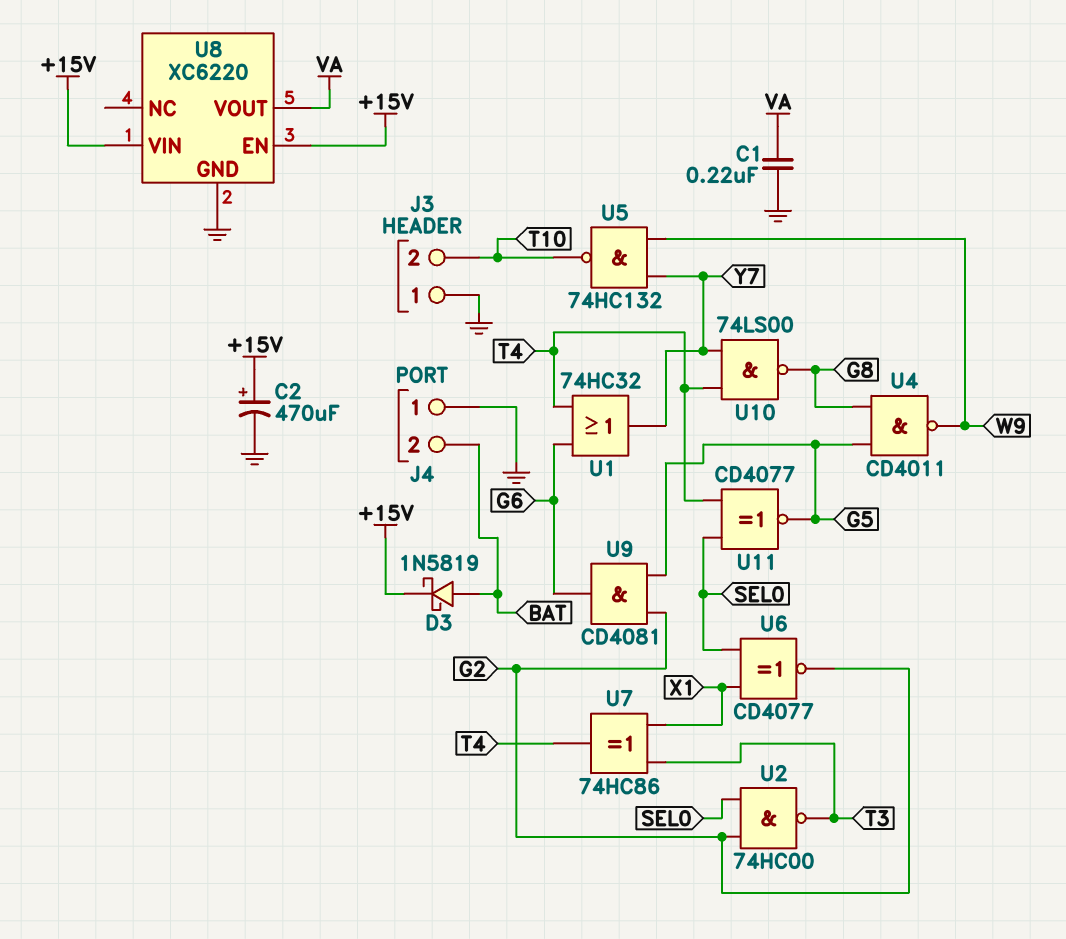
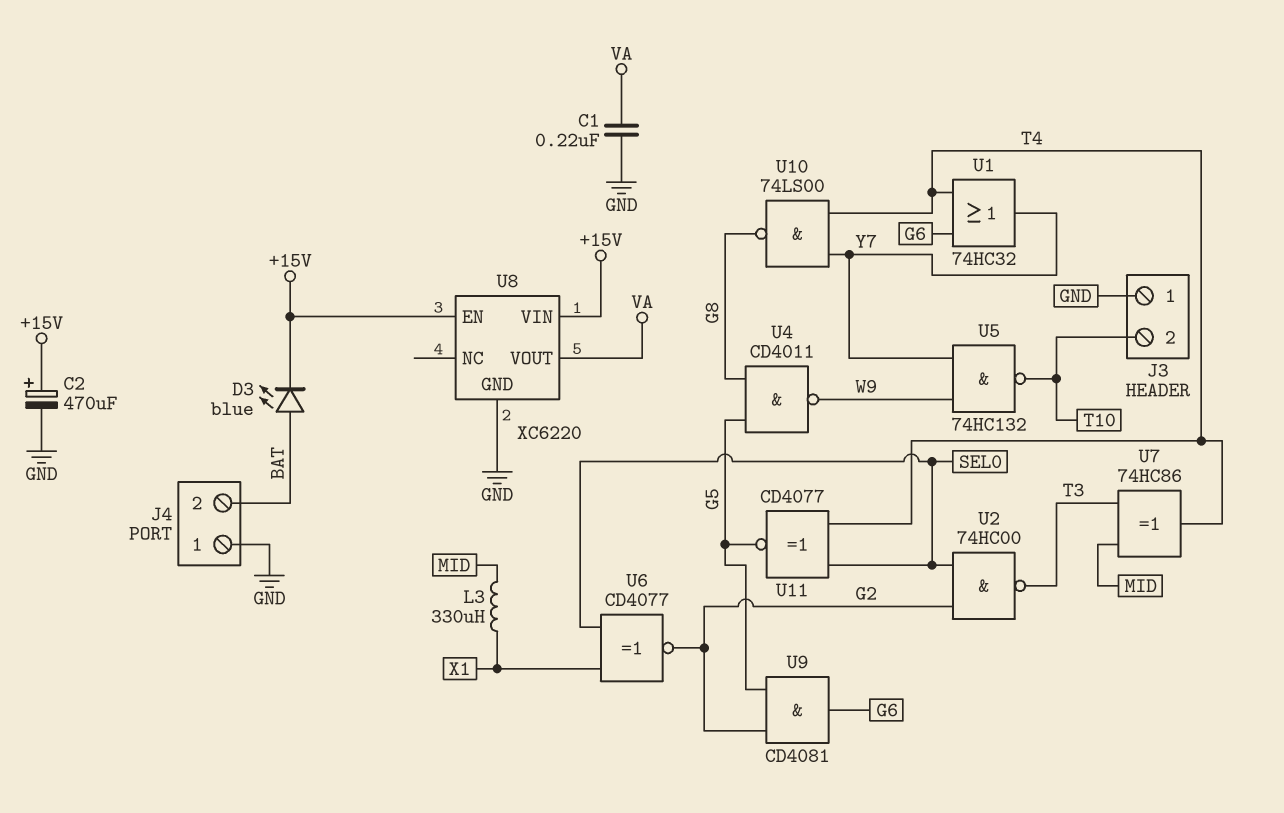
D3: schottky 1N5819 (A BAT, K +15V) -> LED blue (A BAT, K +15V)
L3: none -> 330uH (MID, X1)
U7: XOR 74HC86 (in T3, in X1, out T4) -> XOR 74HC86 (in MID, in T3, out T4)

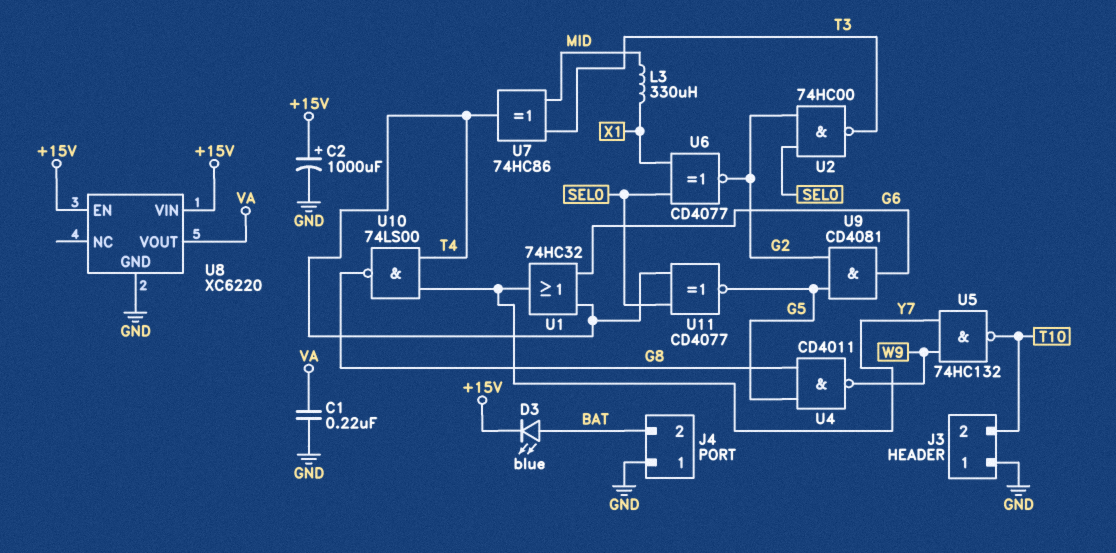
C2: 470uF (plus +15V, minus GND) -> 1000uF (plus +15V, minus GND)

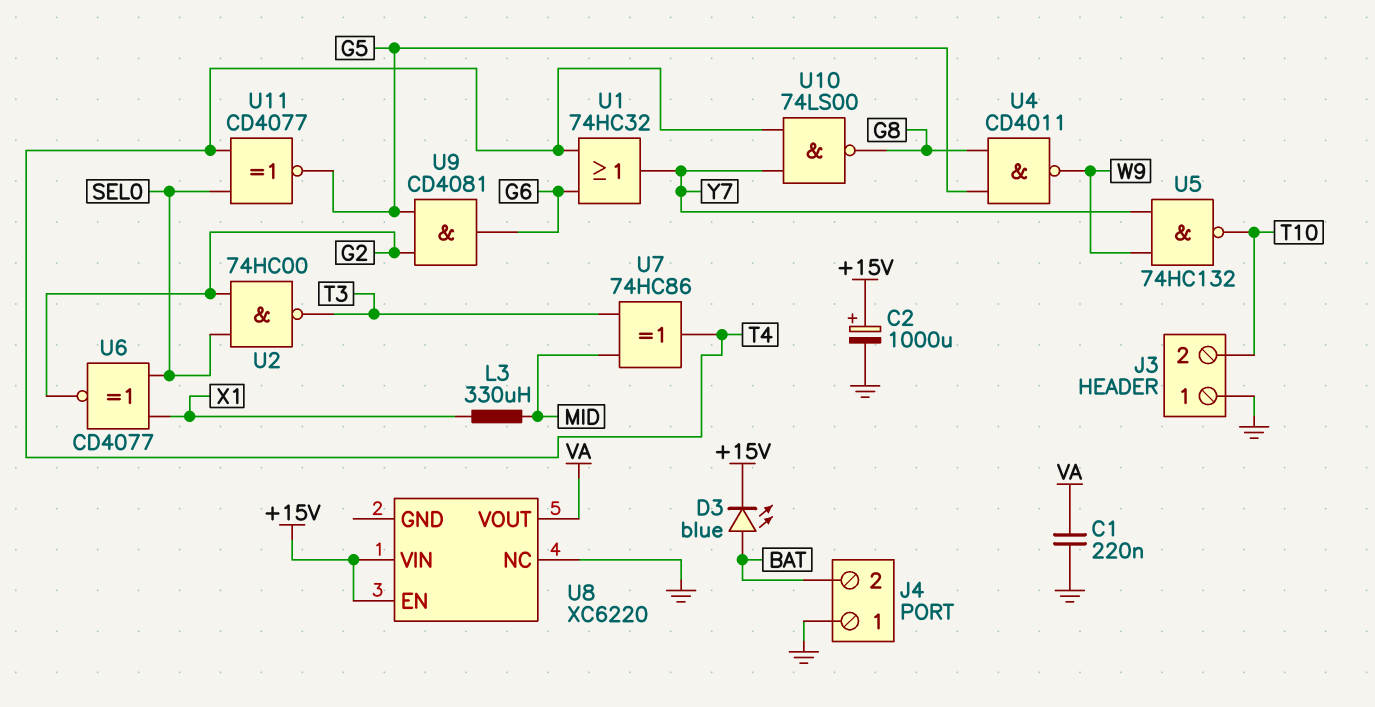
U8 pin GND: GND -> none
U8 pin NC: none -> GND

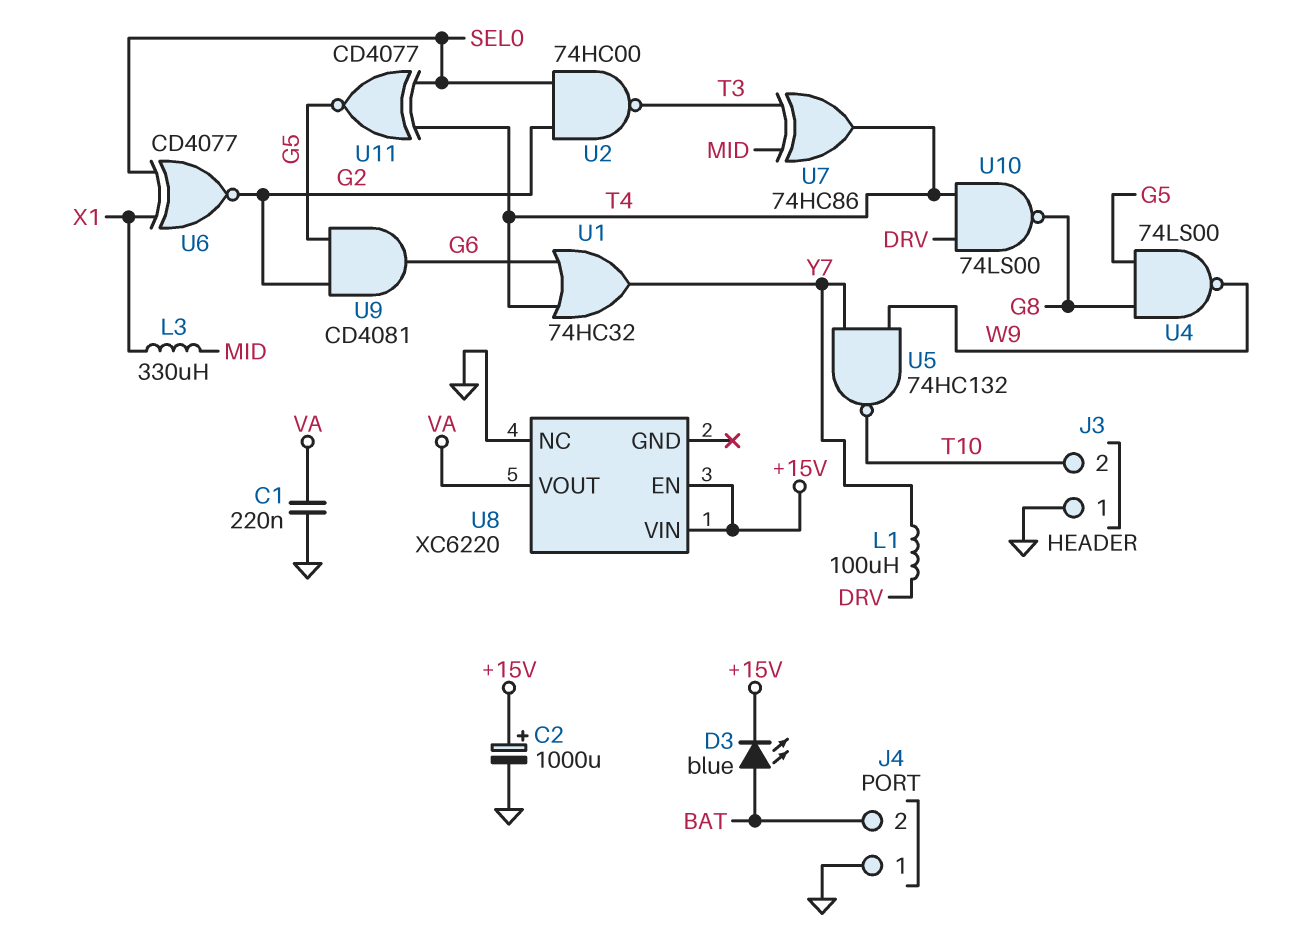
L1: none -> 100uH (DRV, Y7)
U4: NAND CD4011 (in G5, in G8, out W9) -> NAND 74LS00 (in G5, in G8, out W9)
U10: NAND 74LS00 (in T4, in Y7, out G8) -> NAND 74LS00 (in DRV, in T4, out G8)

